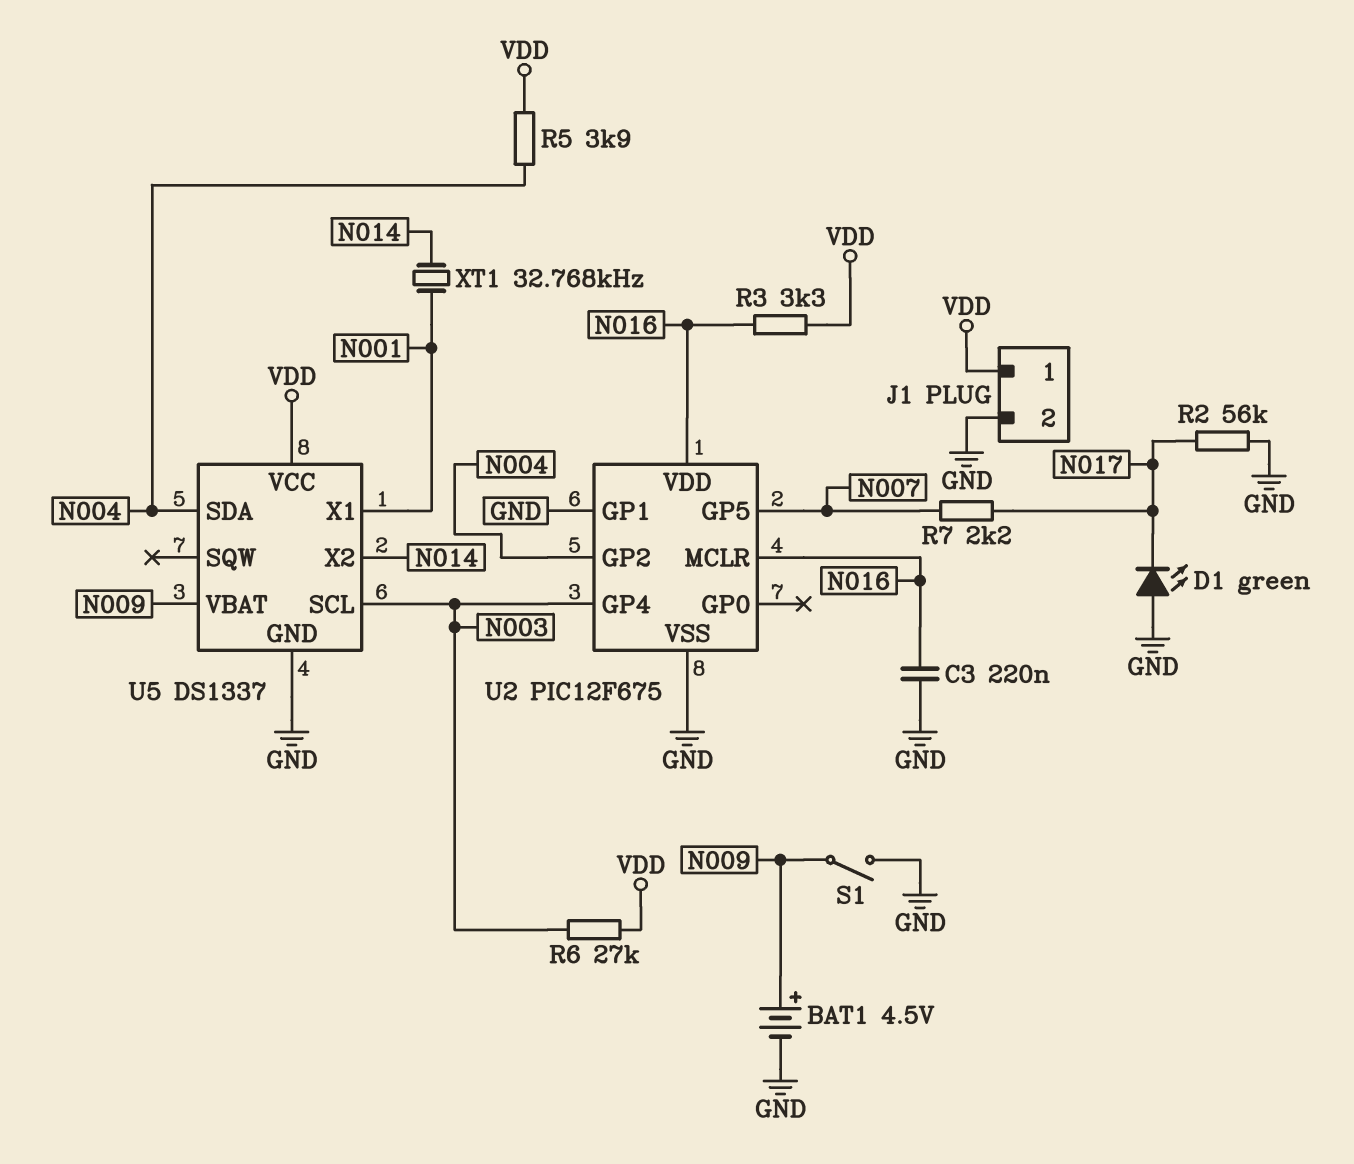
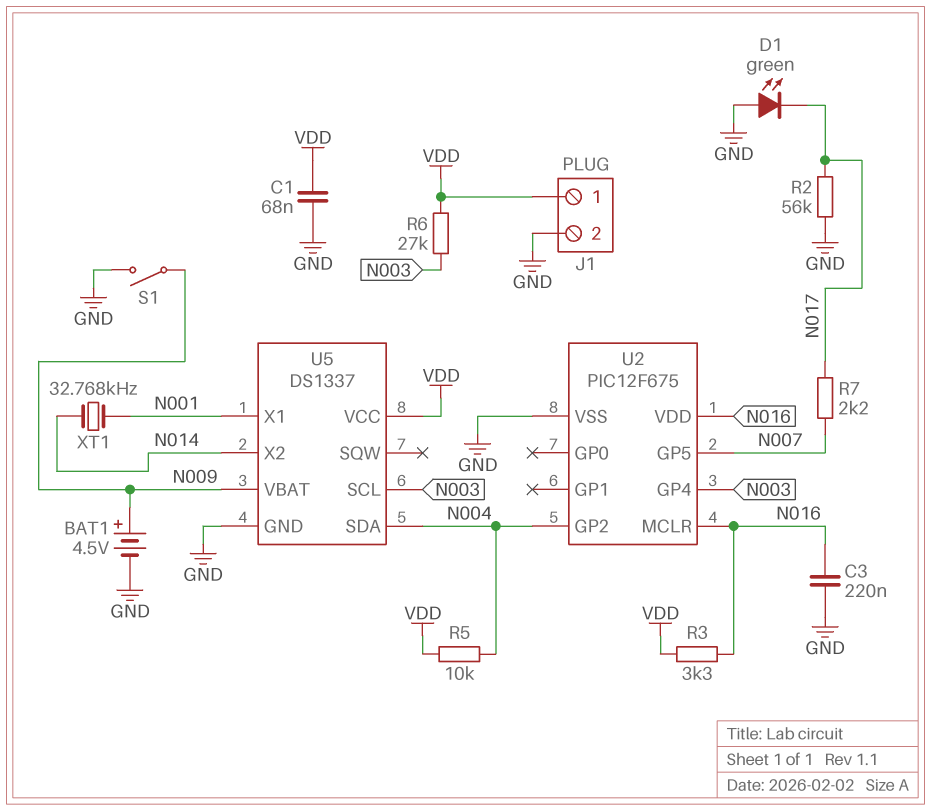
C1: none -> 68nF (GND, VDD)
R5: 3.9k (N004, VDD) -> 10k (N004, VDD)
U2 pin GP1: GND -> none

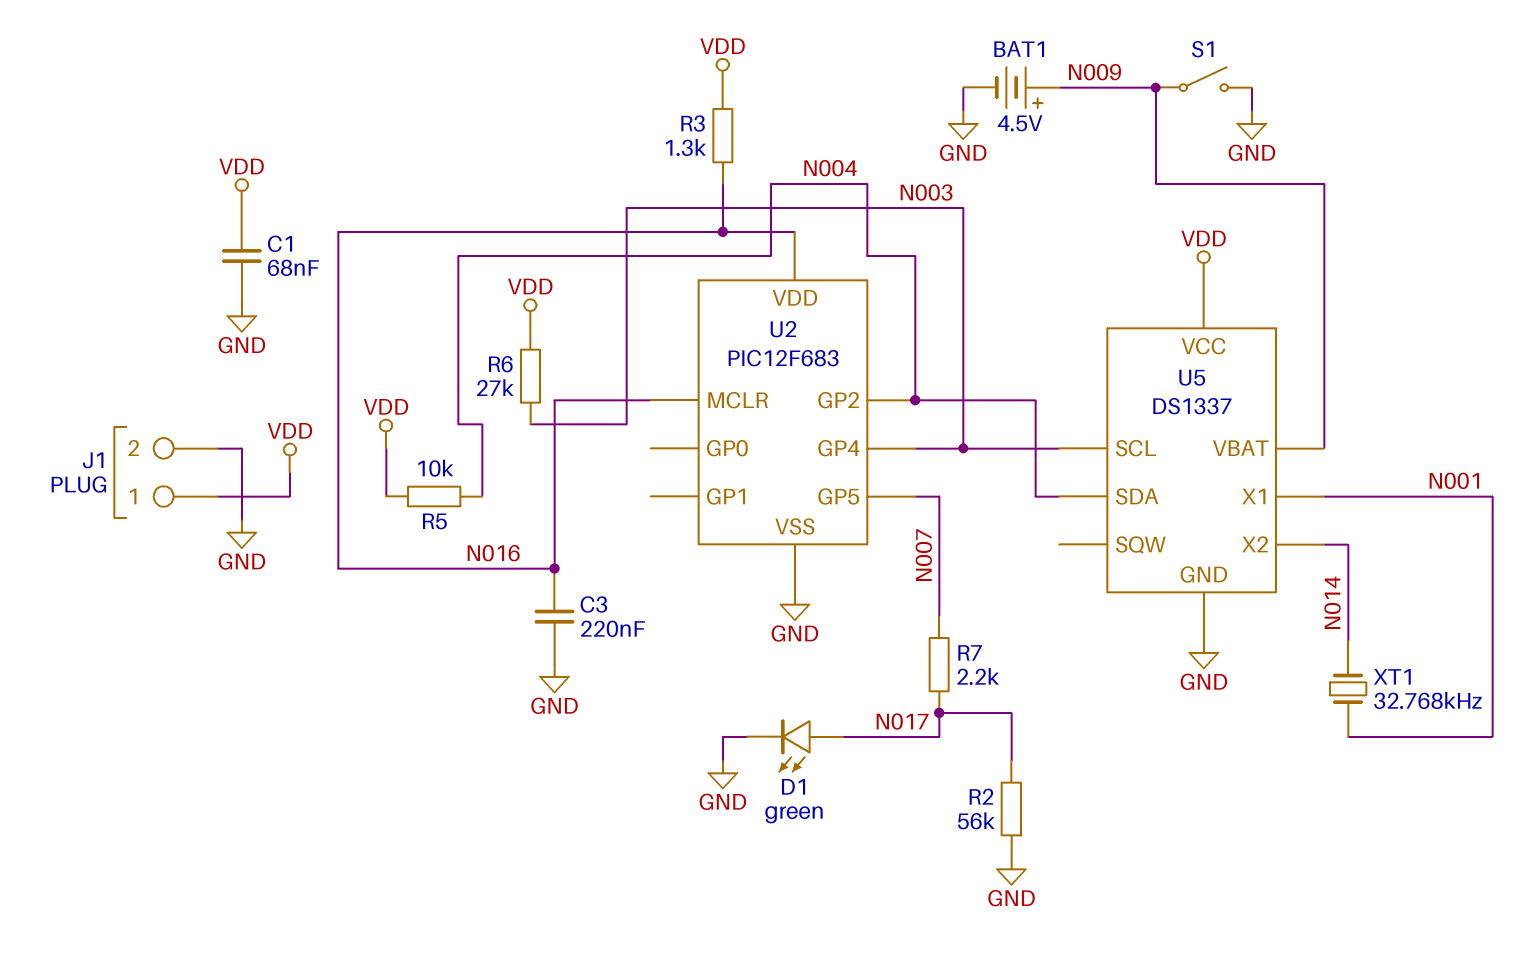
D1: LED green (A GND, K N017) -> LED green (A N017, K GND)
R3: 3.3k (N016, VDD) -> 1.3k (N016, VDD)
U2: PIC12F675 -> PIC12F683

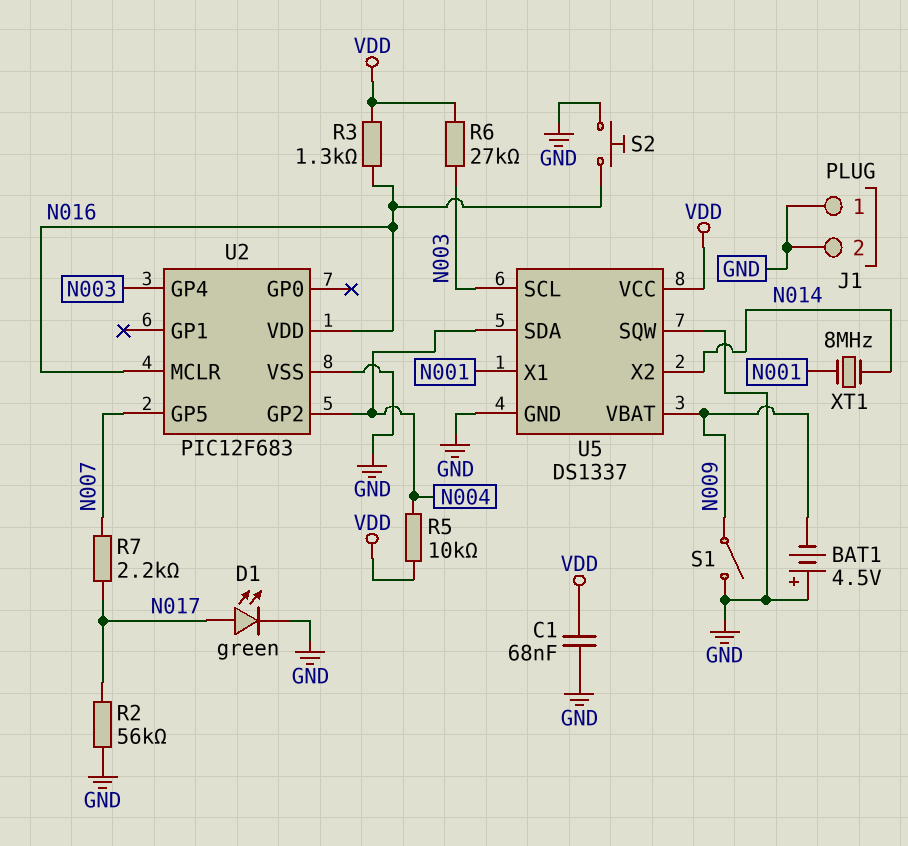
BAT1: 4.5V (plus N009, minus GND) -> 4.5V (plus GND, minus N009)
C3: 220nF (GND, N016) -> none
J1 pin 1: VDD -> GND
S2: none -> button (GND, N016)
U5 pin SQW: none -> GND
XT1: 32.768kHz (N001, N014) -> 8MHz (N001, N014)

